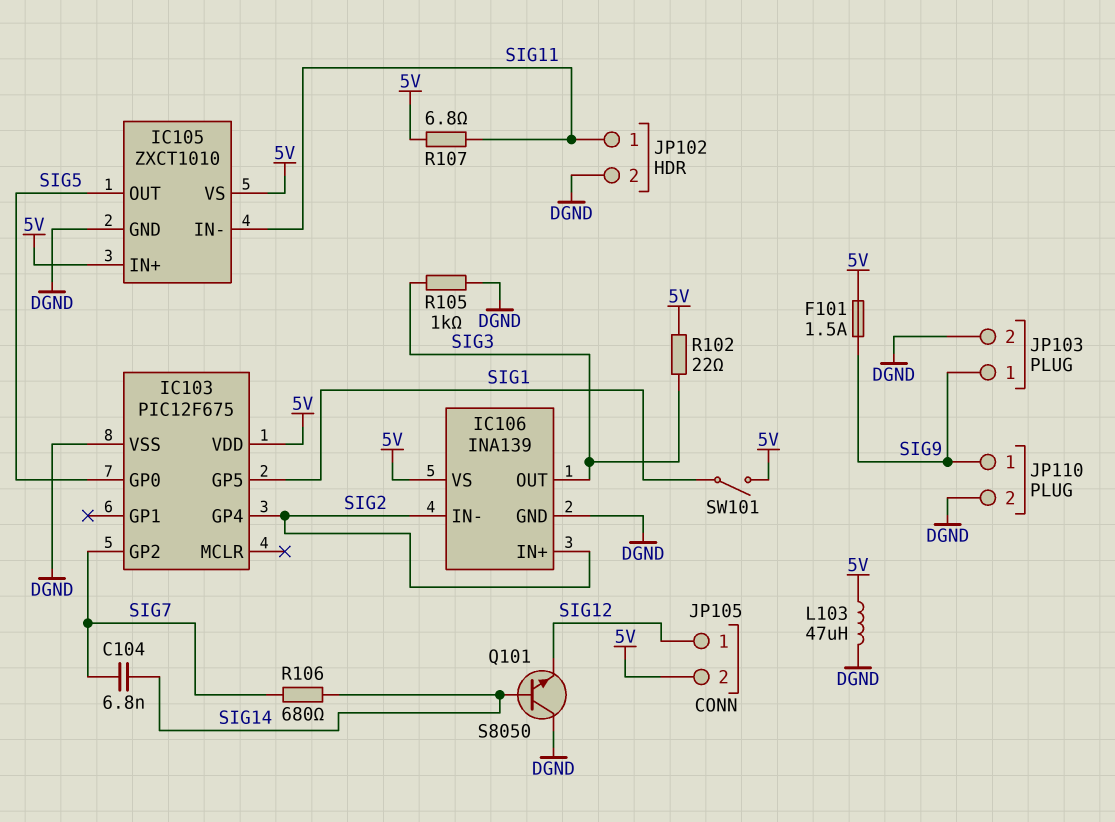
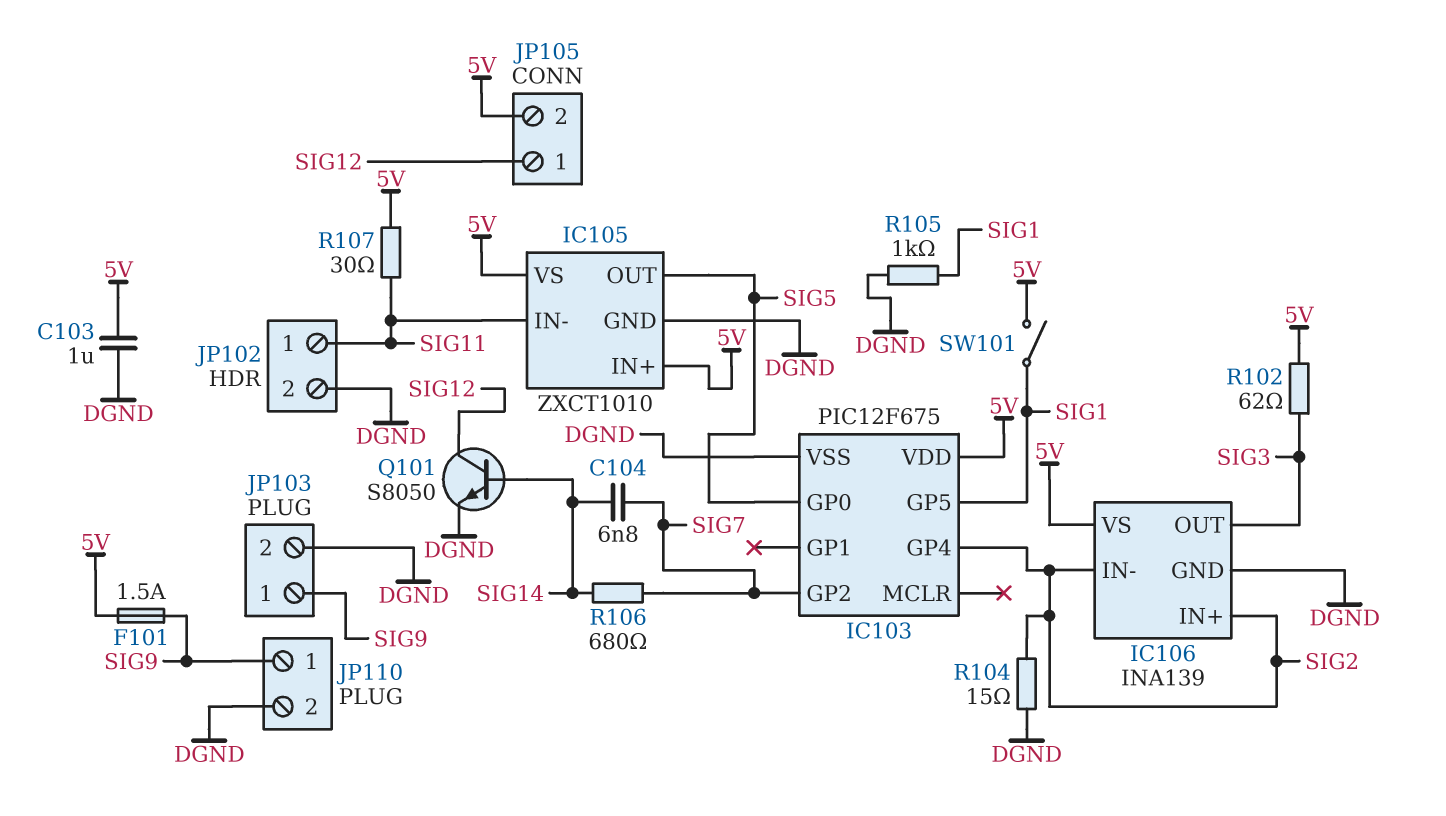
C103: none -> 1uF (5V, DGND)
L103: 47uH (5V, DGND) -> none
Q101: NPN S8050 (B SIG14, C DGND, E SIG12) -> NPN S8050 (B SIG14, C SIG12, E DGND)
R102: 22 (5V, SIG3) -> 62 (5V, SIG3)
R104: none -> 15 (DGND, SIG2)
R105: 1k (DGND, SIG3) -> 1k (DGND, SIG1)
R107: 6.8 (5V, SIG11) -> 30 (5V, SIG11)

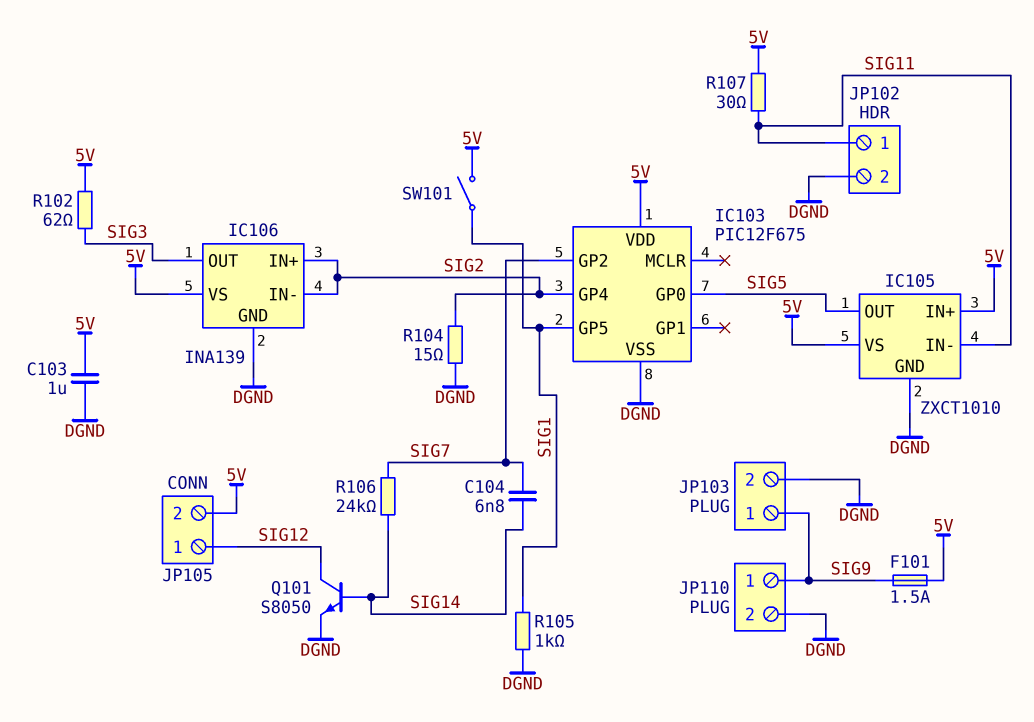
R106: 680 (SIG7, SIG14) -> 24k (SIG7, SIG14)

